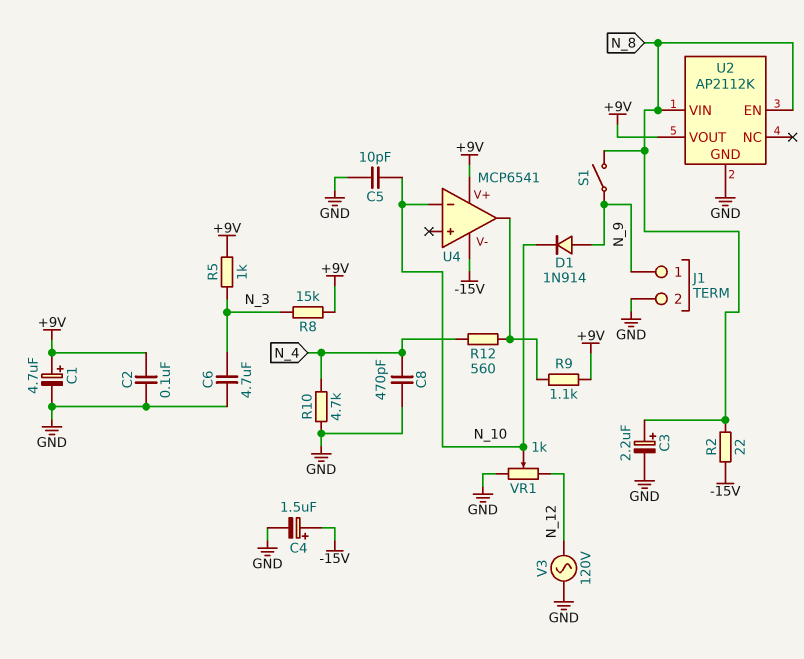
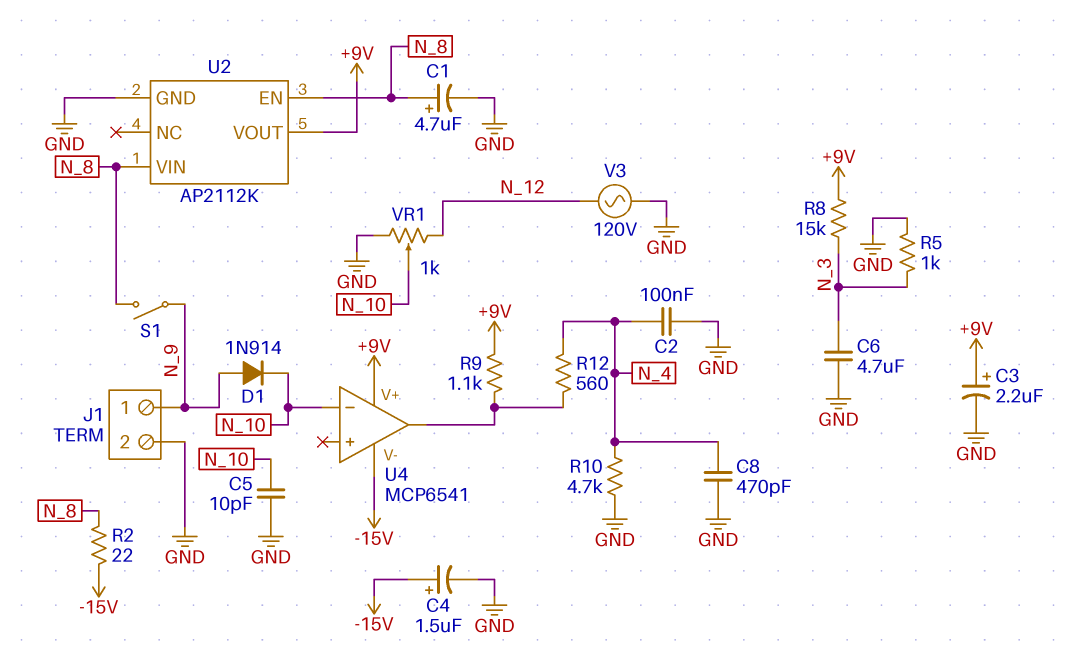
C1: 4.7uF (plus +9V, minus GND) -> 4.7uF (plus N_8, minus GND)
C2: 100nF (+9V, GND) -> 100nF (GND, N_4)
C3: 2.2uF (plus N_8, minus GND) -> 2.2uF (plus +9V, minus GND)
R5: 1k (+9V, N_3) -> 1k (GND, N_3)

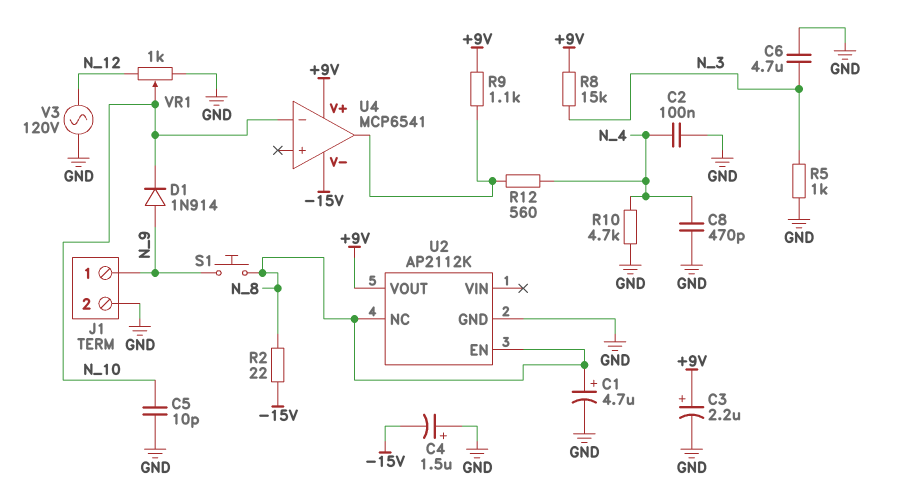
C4: 1.5uF (plus -15V, minus GND) -> 1.5uF (plus GND, minus -15V)
S1: switch (N_8, N_9) -> button (N_8, N_9)
U2 pin NC: none -> N_8
U2 pin VIN: N_8 -> none

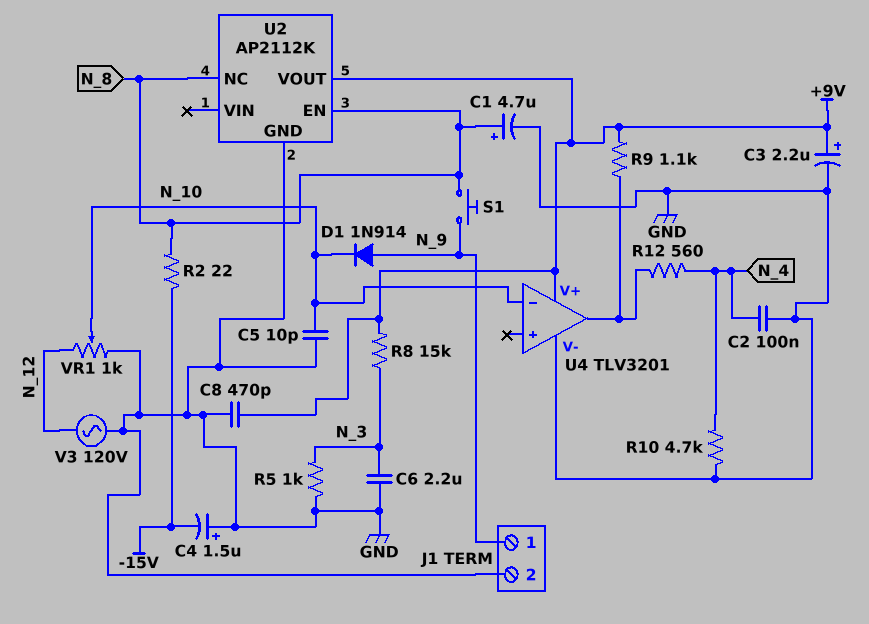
C6: 4.7uF (GND, N_3) -> 2.2uF (GND, N_3)
C8: 470pF (GND, N_4) -> 470pF (+9V, GND)
U4: MCP6541 -> TLV3201
U4 pin V-: -15V -> GND

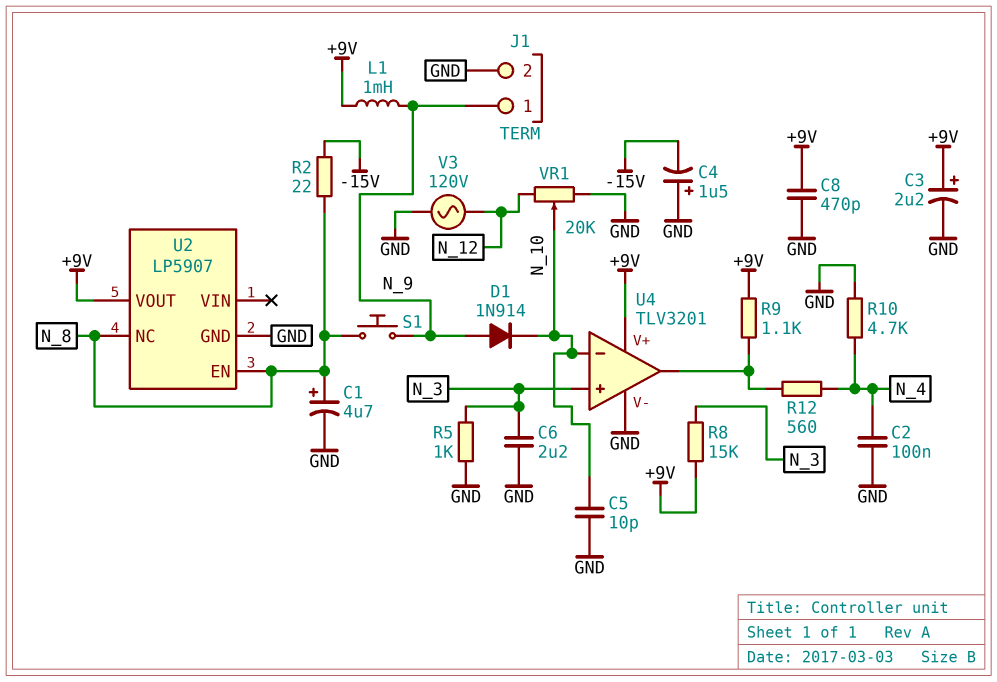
L1: none -> 1mH (+9V, N_9)
U2: AP2112K -> LP5907
U4 pin in+: none -> N_3
VR1: 1k (GND, N_12, wiper N_10) -> 20k (GND, N_12, wiper N_10)

